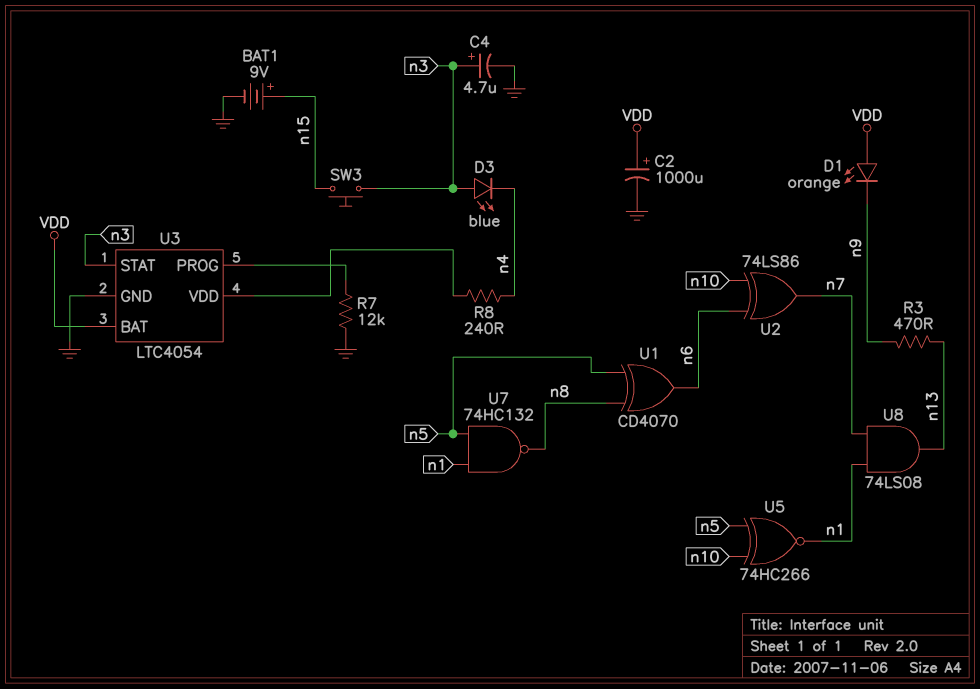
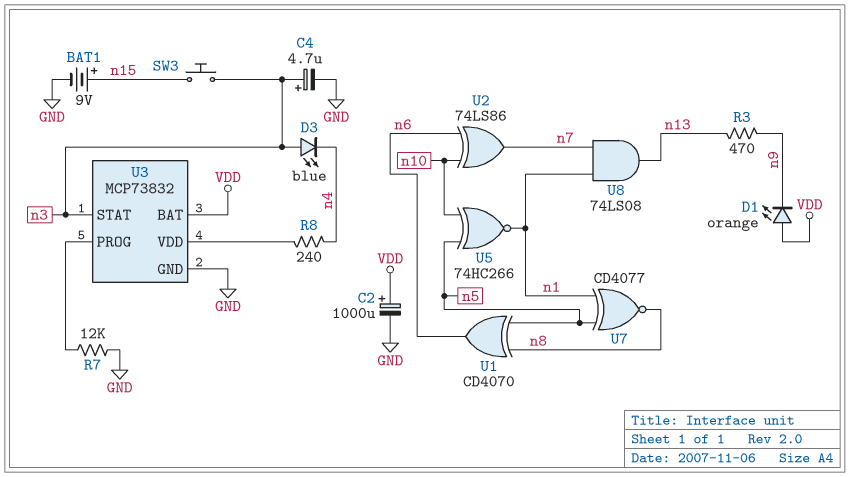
U3: LTC4054 -> MCP73832
U7: NAND 74HC132 (in n1, in n5, out n8) -> XNOR CD4077 (in n1, in n5, out n8)

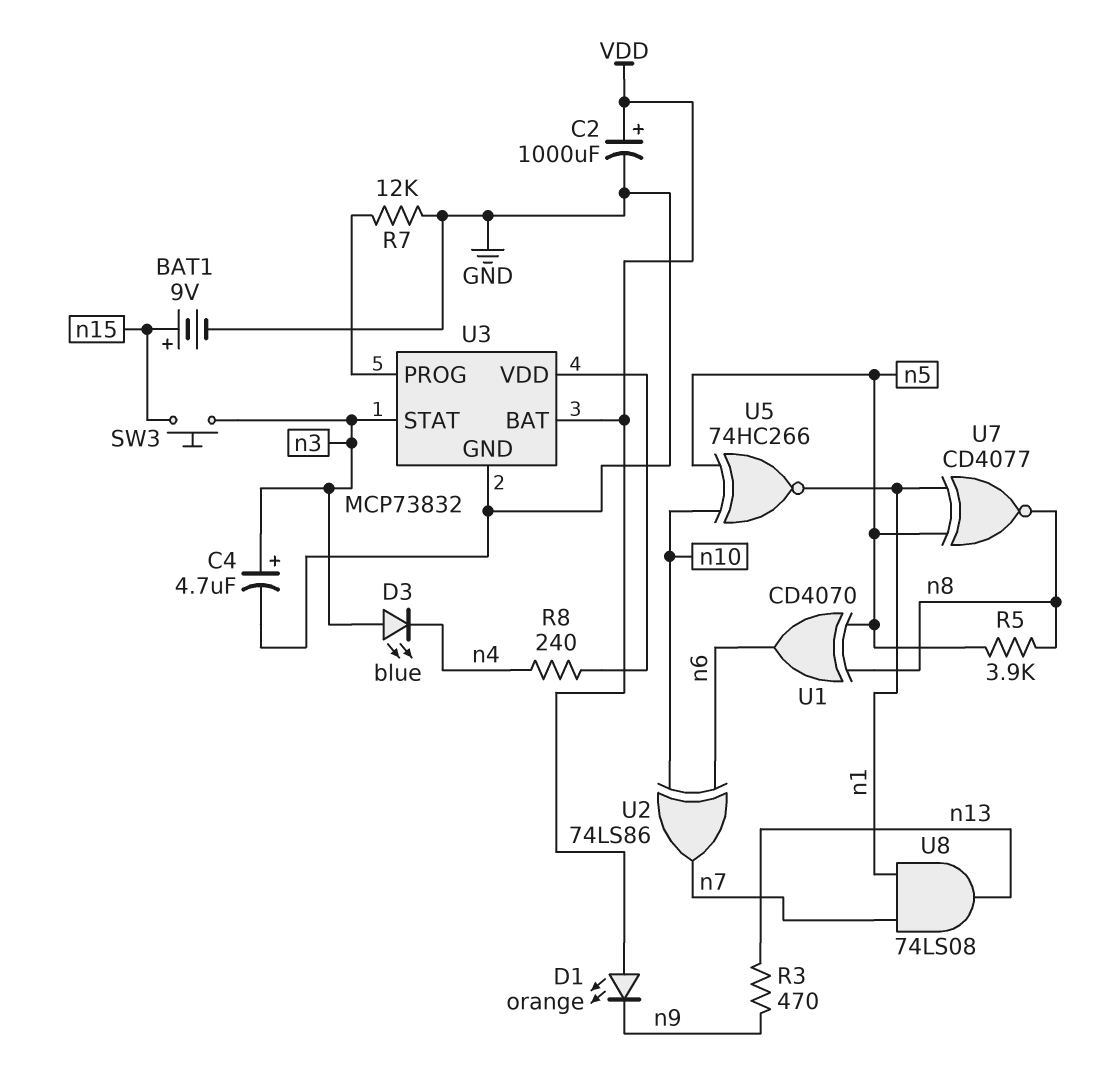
R5: none -> 3.9k (n5, n8)

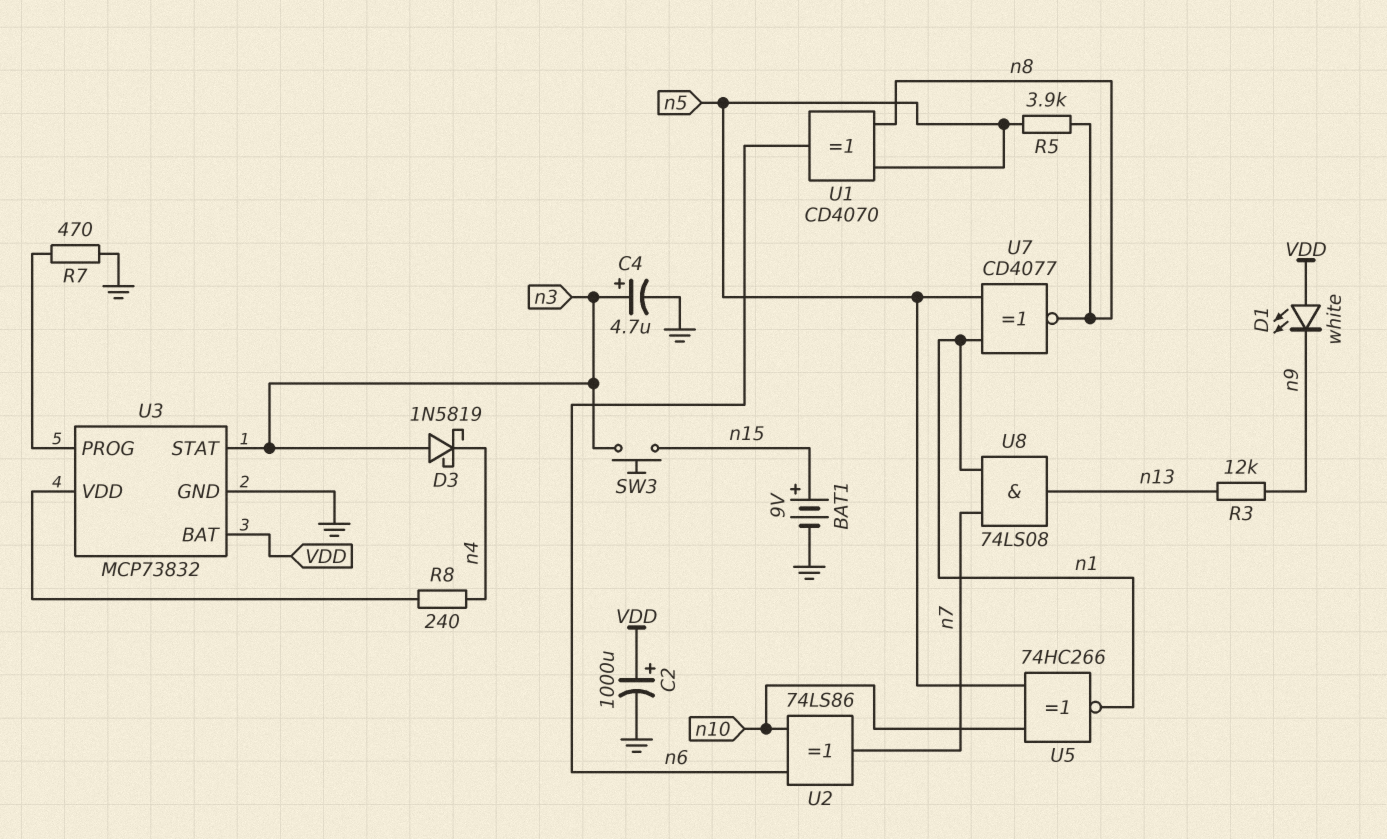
D1: LED orange (A VDD, K n9) -> LED white (A VDD, K n9)
D3: LED blue (A n3, K n4) -> schottky 1N5819 (A n3, K n4)
R3: 470 (n9, n13) -> 12k (n9, n13)
R7: 12k (GND, U3/PROG) -> 470 (GND, U3/PROG)

